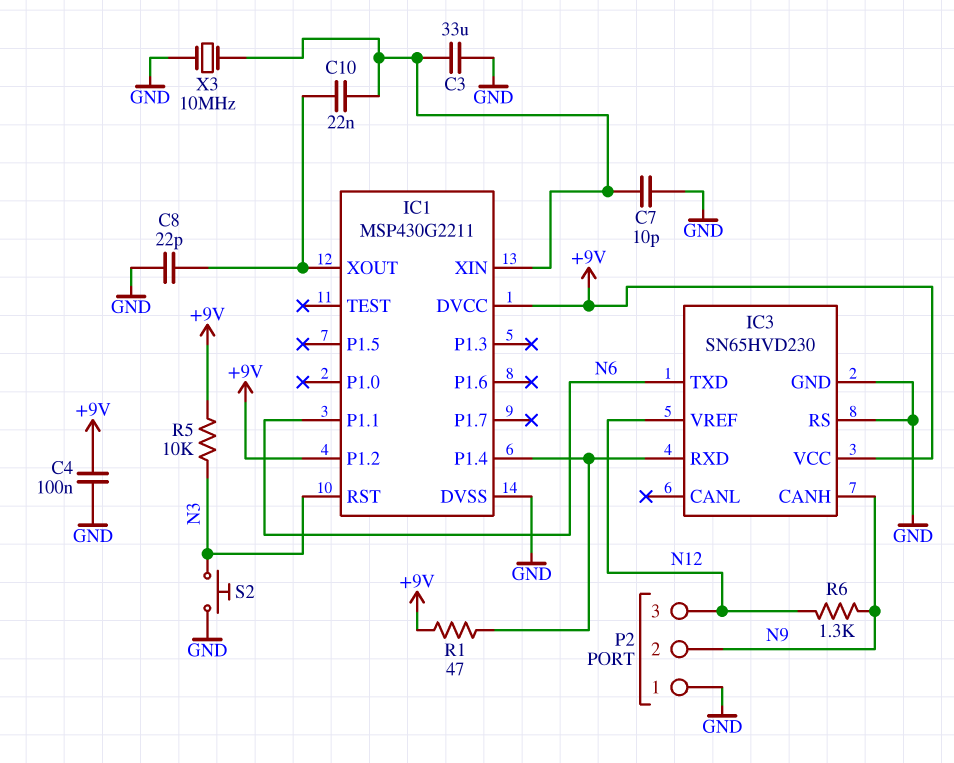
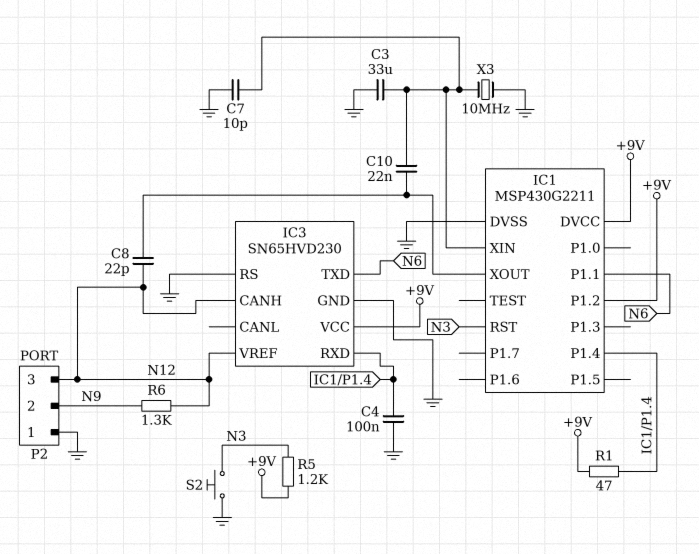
C4: 100nF (+9V, GND) -> 100nF (GND, IC1/P1.4)
C8: 22pF (GND, IC1/XOUT) -> 22pF (IC1/XOUT, N12)
IC3 pin CANH: N9 -> N12
R5: 10k (+9V, N3) -> 1.2k (+9V, N3)

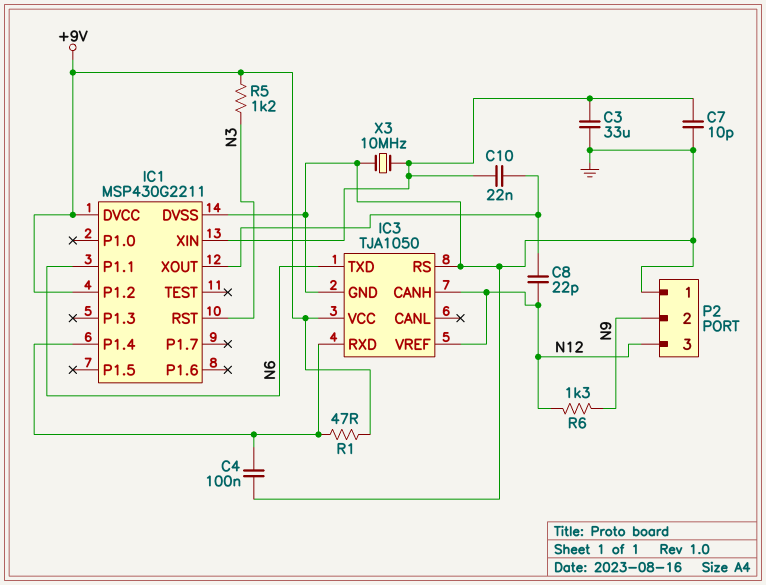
IC3: SN65HVD230 -> TJA1050
S2: button (GND, N3) -> none

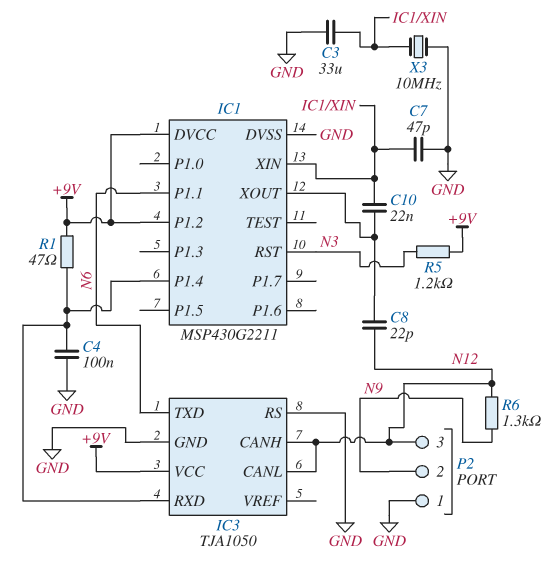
C7: 10pF (GND, IC1/XIN) -> 47pF (GND, IC1/XIN)
IC3 pin CANL: none -> N12
IC3 pin VREF: N12 -> none

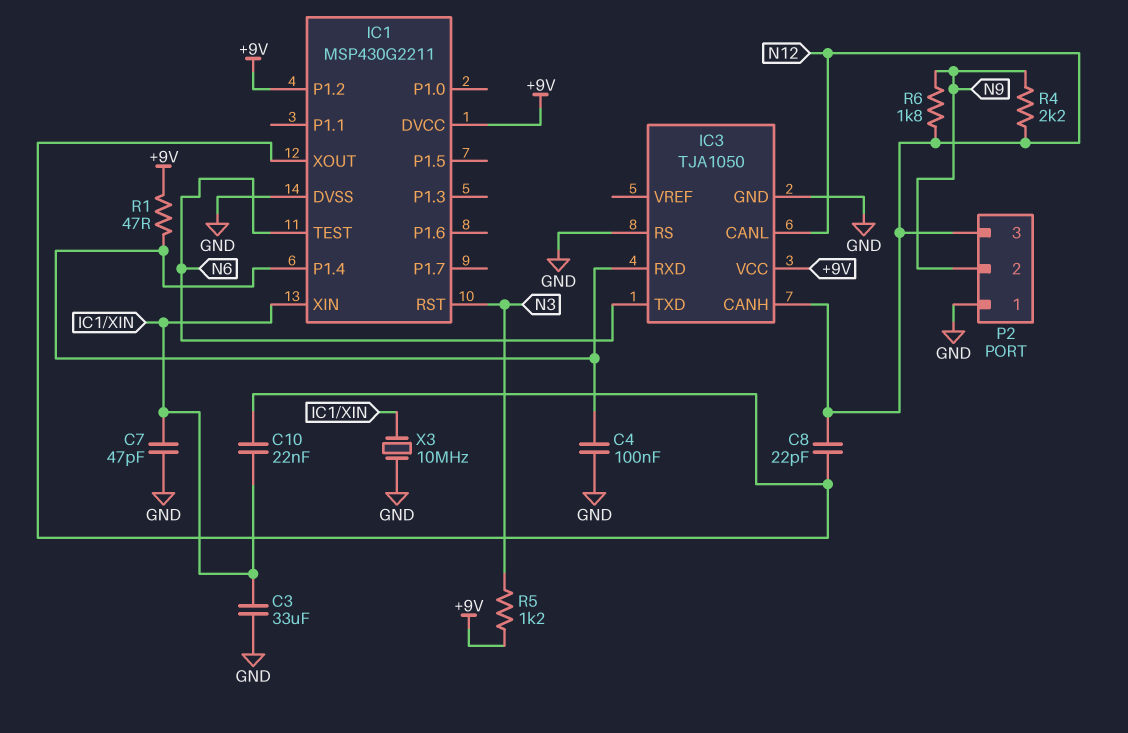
IC1 pin P1.1: N6 -> none
IC1 pin TEST: none -> N6
R4: none -> 2.2k (N9, N12)
R6: 1.3k (N9, N12) -> 1.8k (N9, N12)

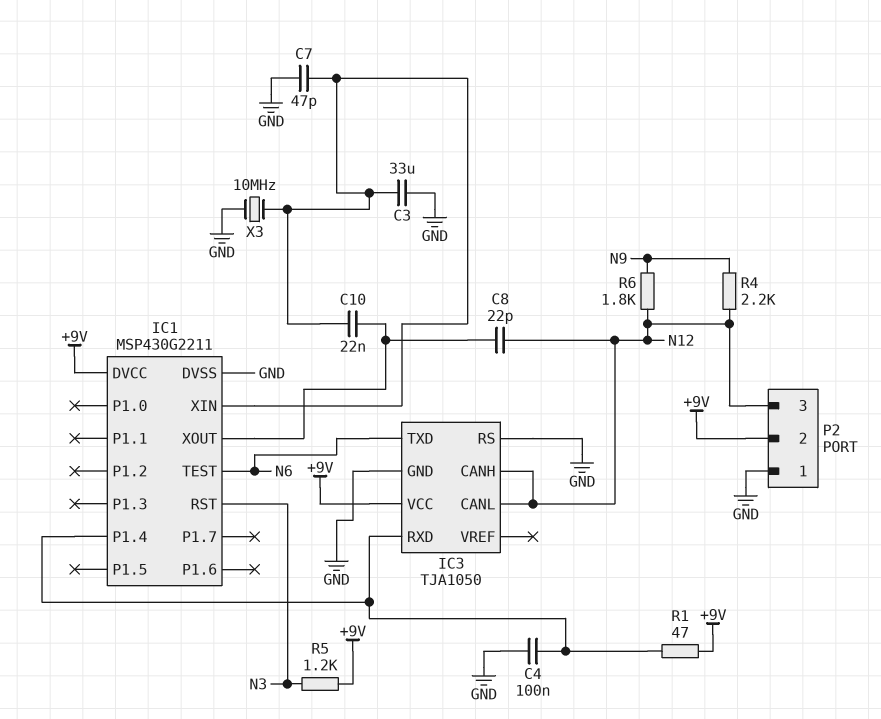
IC1 pin P1.2: +9V -> none
P2 pin 2: N9 -> +9V

